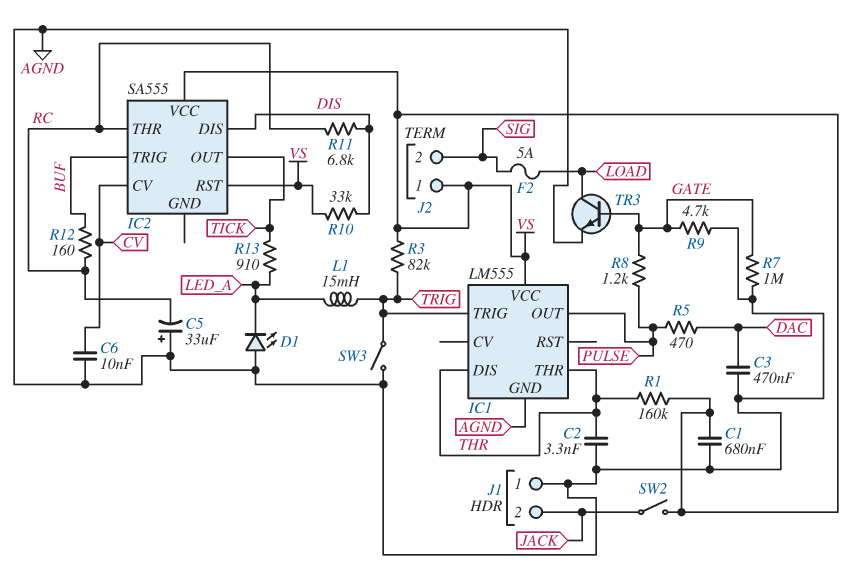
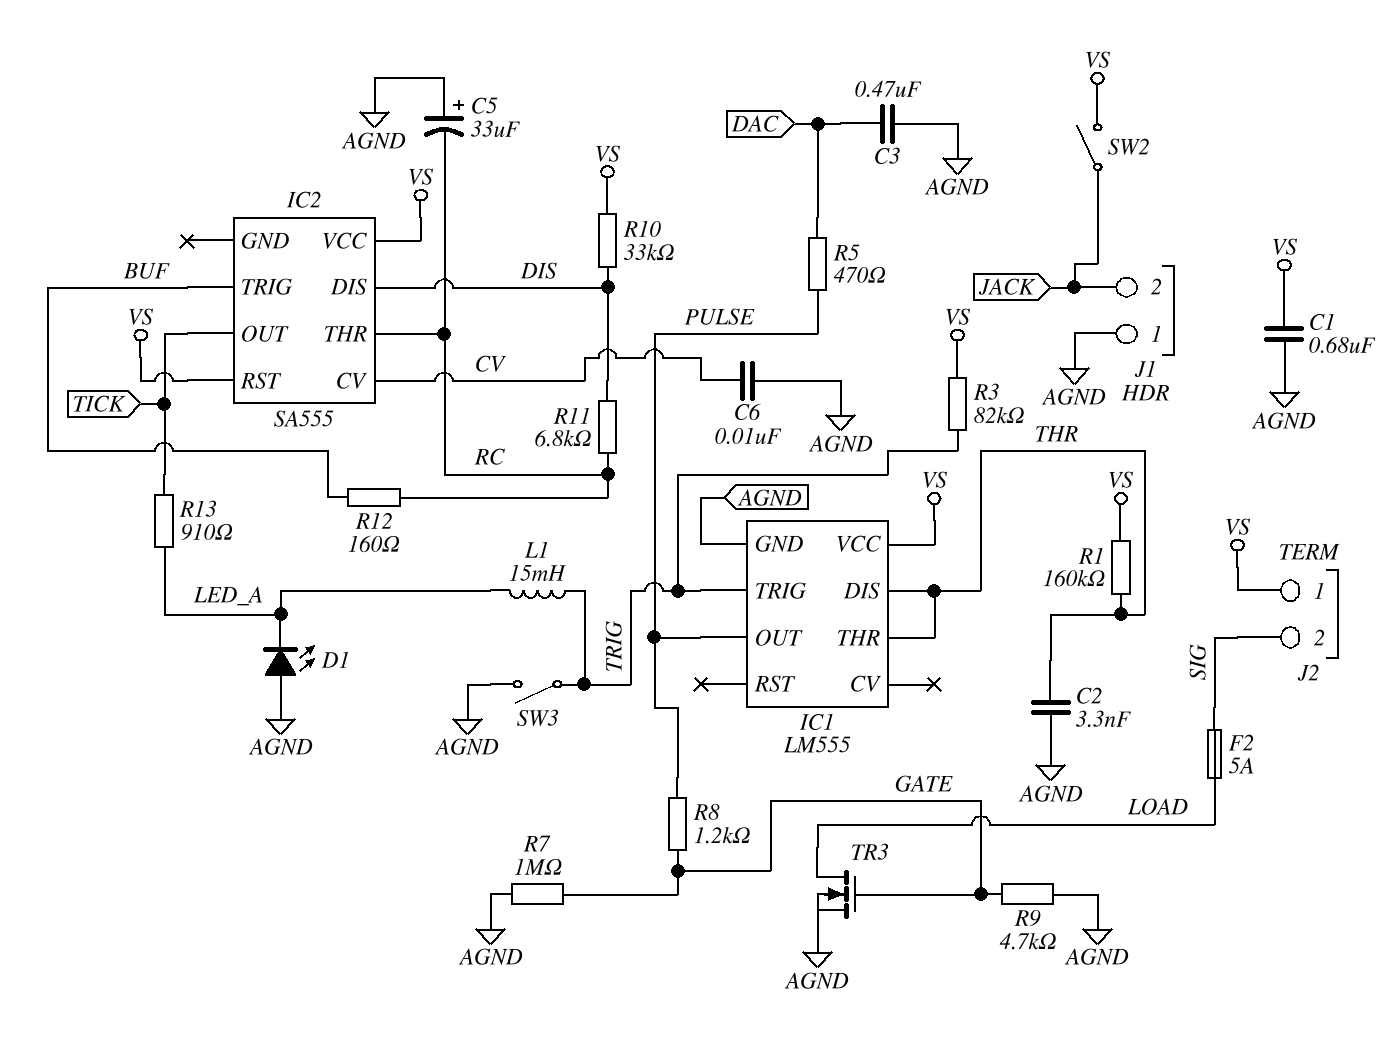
TR3: NPN (B GATE, C LOAD, E AGND) -> NMOS (G GATE, D LOAD, S AGND)

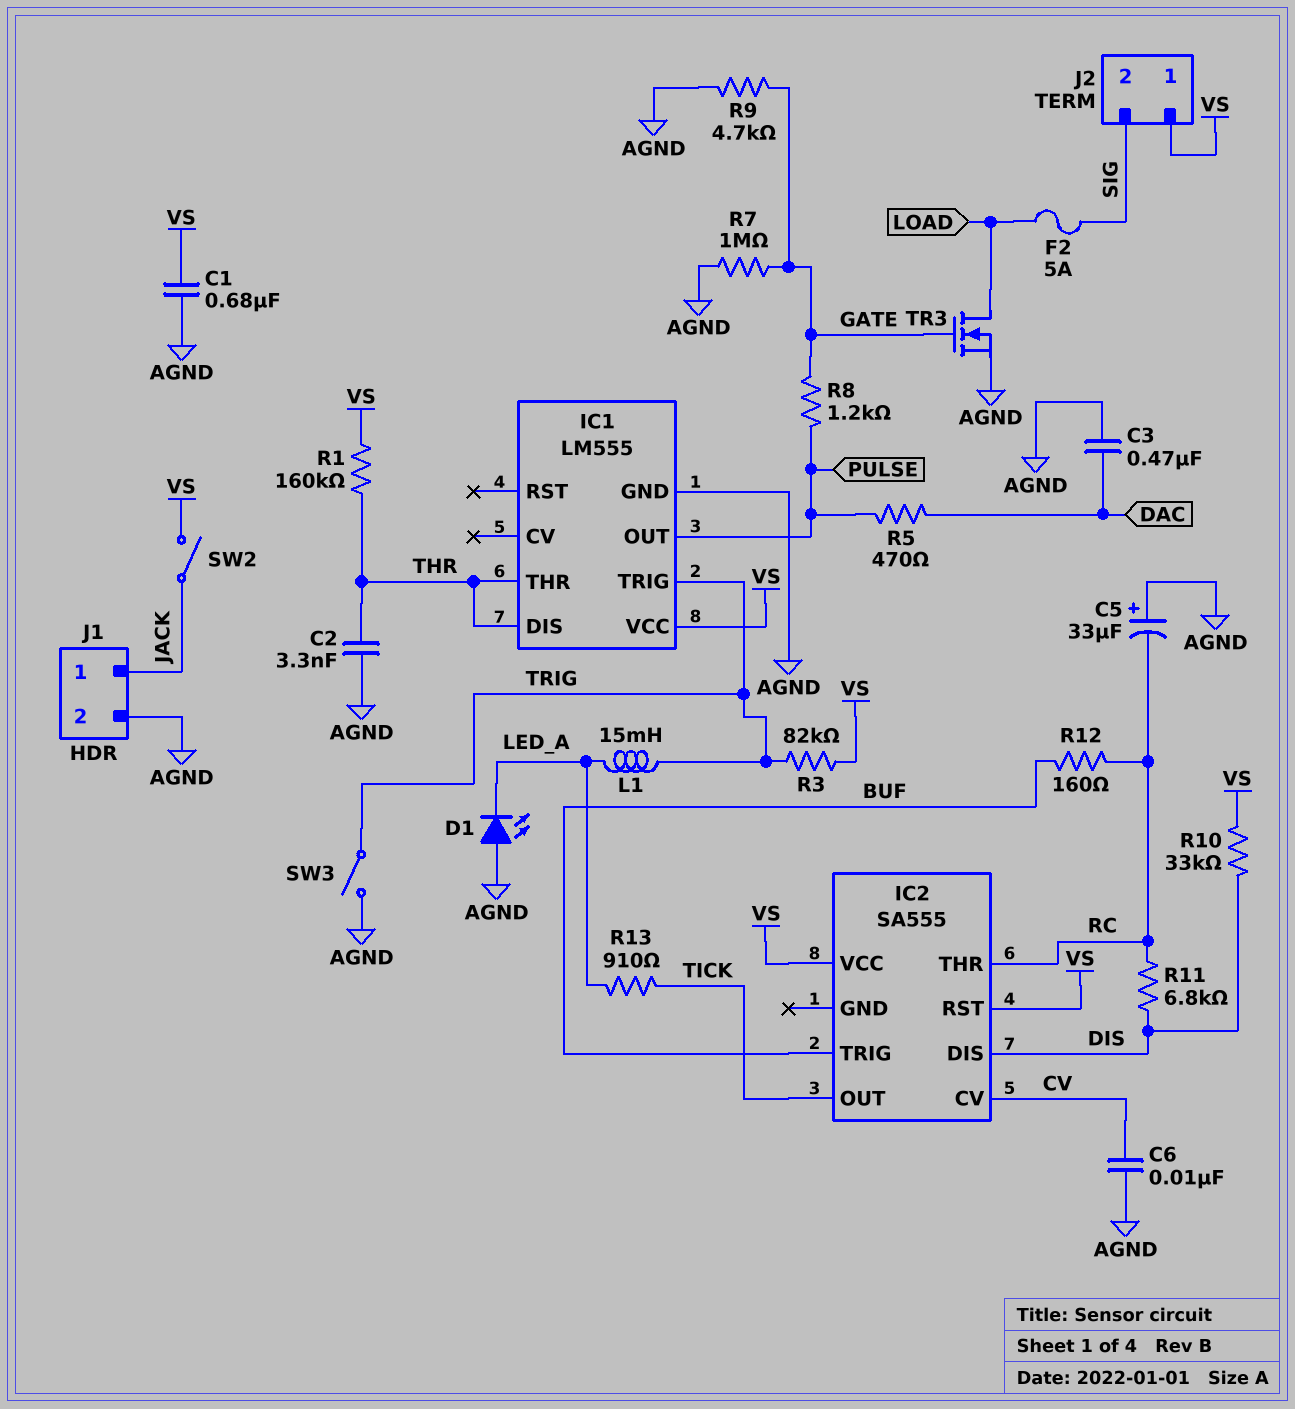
J1 pin 1: AGND -> JACK
J1 pin 2: JACK -> AGND

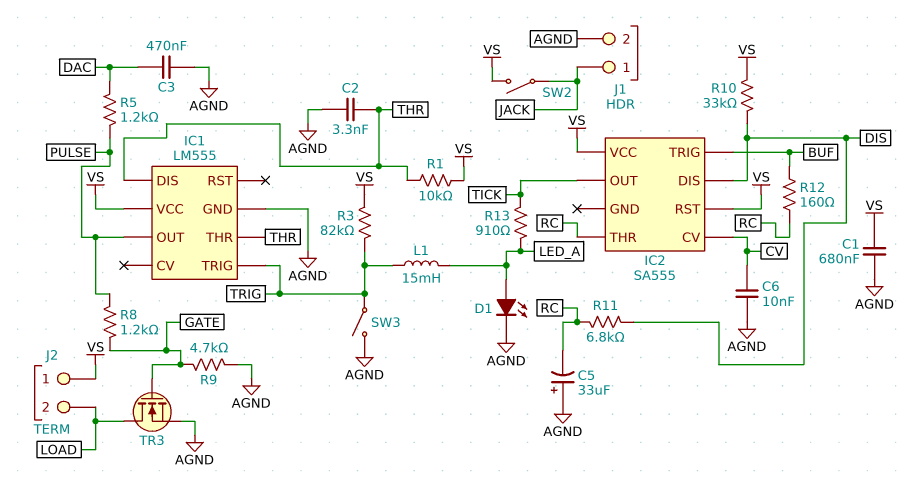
D1: LED (A AGND, K LED_A) -> LED (A LED_A, K AGND)
F2: 5A (LOAD, SIG) -> none
J2 pin 2: SIG -> LOAD
R1: 160k (THR, VS) -> 10k (THR, VS)
R5: 470 (DAC, PULSE) -> 1.2k (DAC, PULSE)
R7: 1M (AGND, GATE) -> none

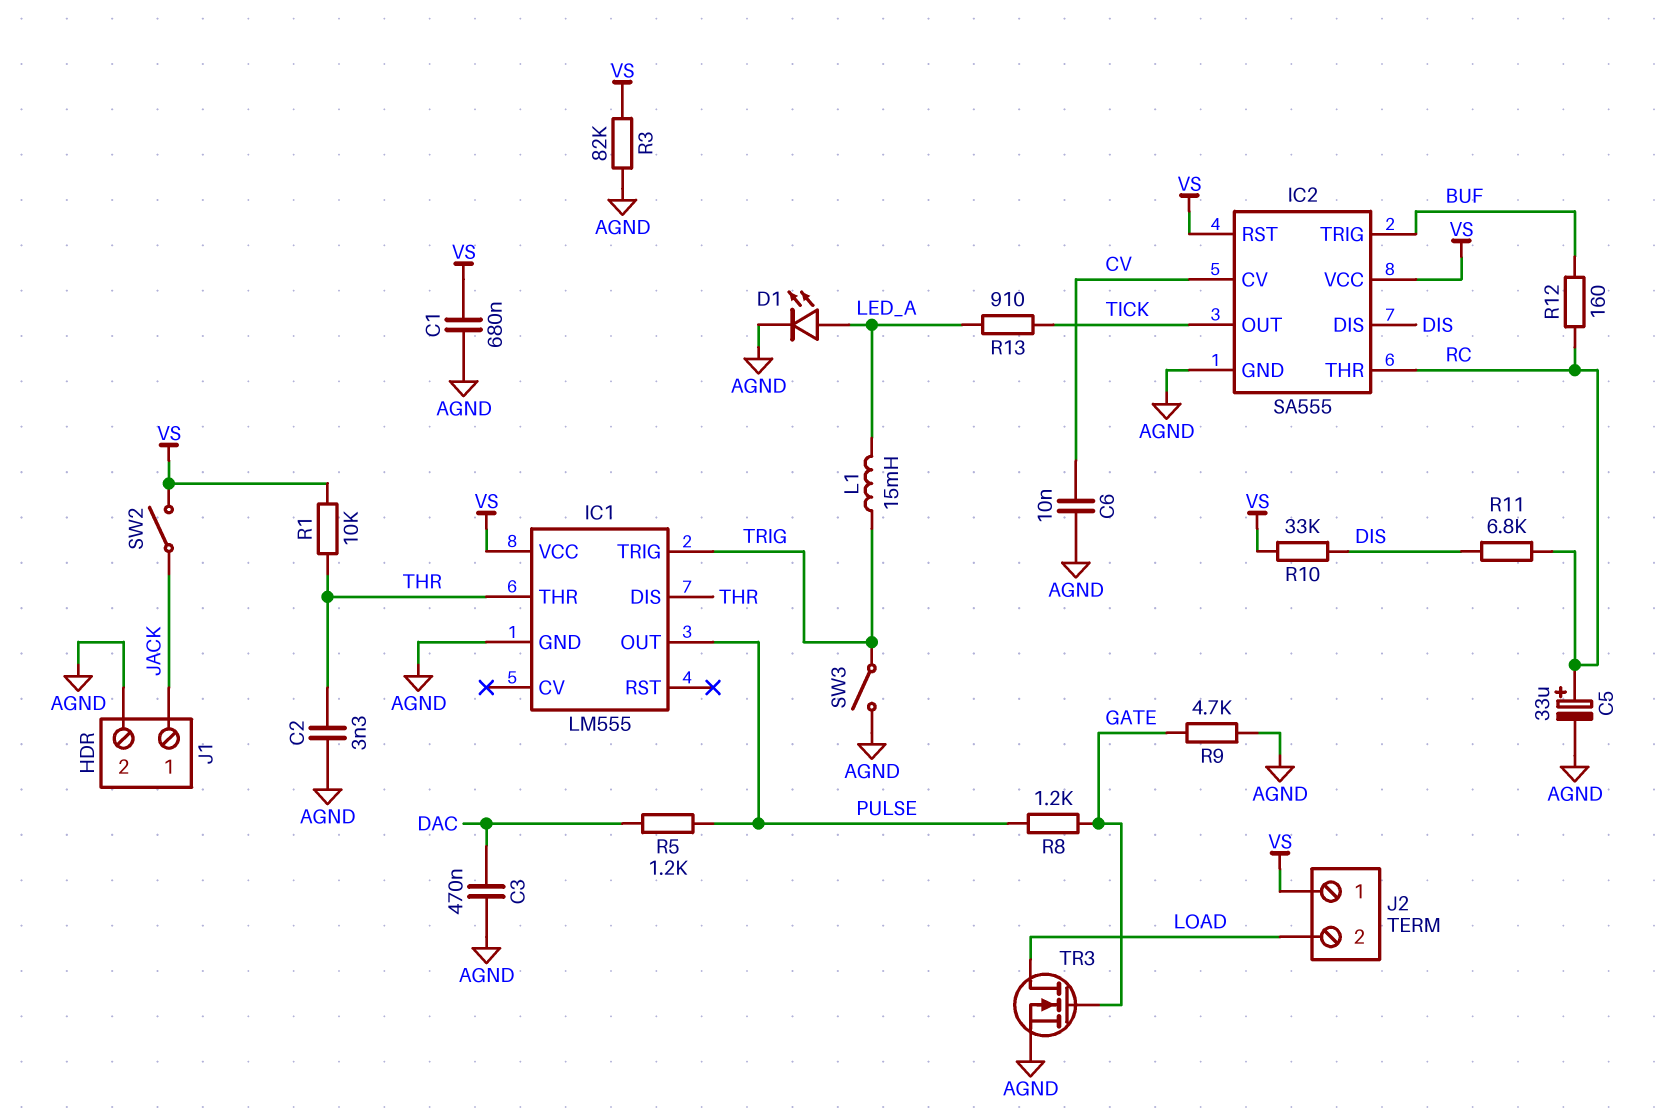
C5: 33uF (plus AGND, minus RC) -> 33uF (plus RC, minus AGND)
IC2 pin GND: none -> AGND
R3: 82k (TRIG, VS) -> 82k (AGND, VS)

